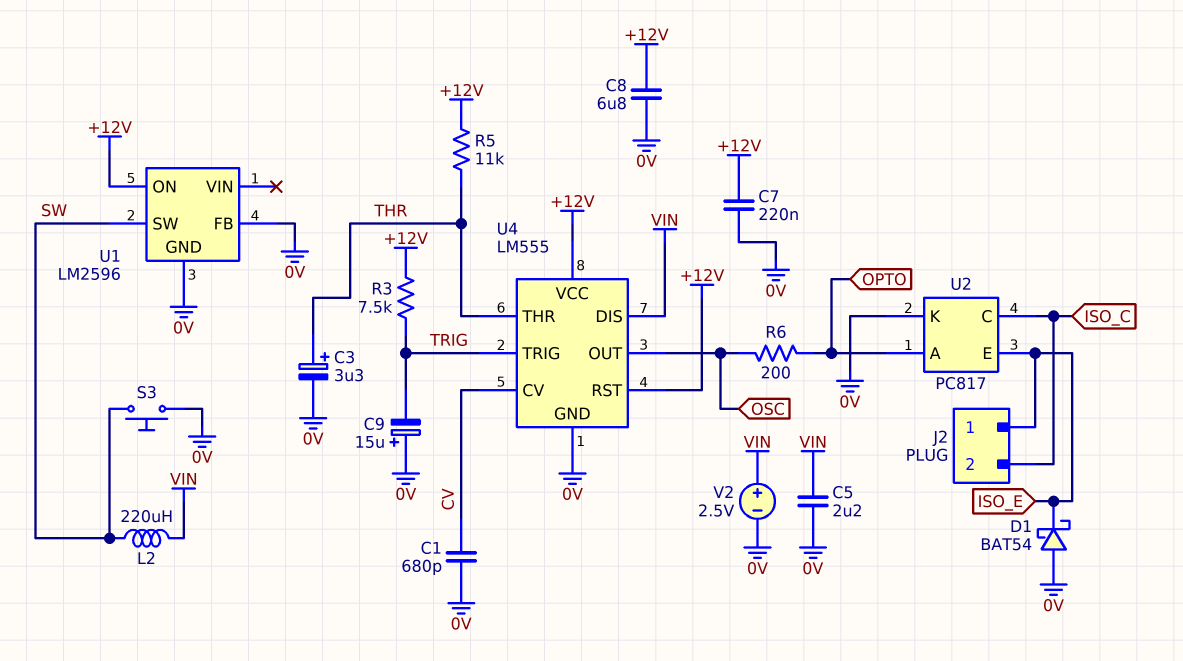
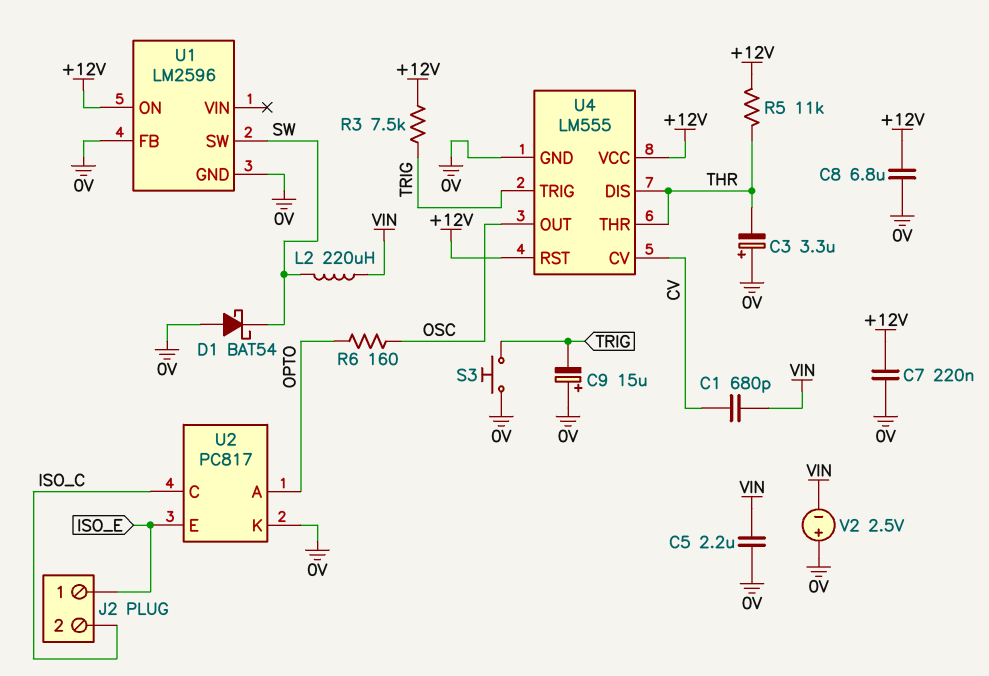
C1: 680pF (0V, CV) -> 680pF (CV, VIN)
C3: 3.3uF (plus THR, minus 0V) -> 3.3uF (plus 0V, minus THR)
D1: schottky BAT54 (A 0V, K ISO_E) -> schottky BAT54 (A 0V, K SW)
R6: 200 (OPTO, OSC) -> 160 (OPTO, OSC)
S3: button (0V, SW) -> button (0V, TRIG)
U4 pin DIS: VIN -> THR
V2: 2.5V (plus VIN, minus 0V) -> 2.5V (plus 0V, minus VIN)

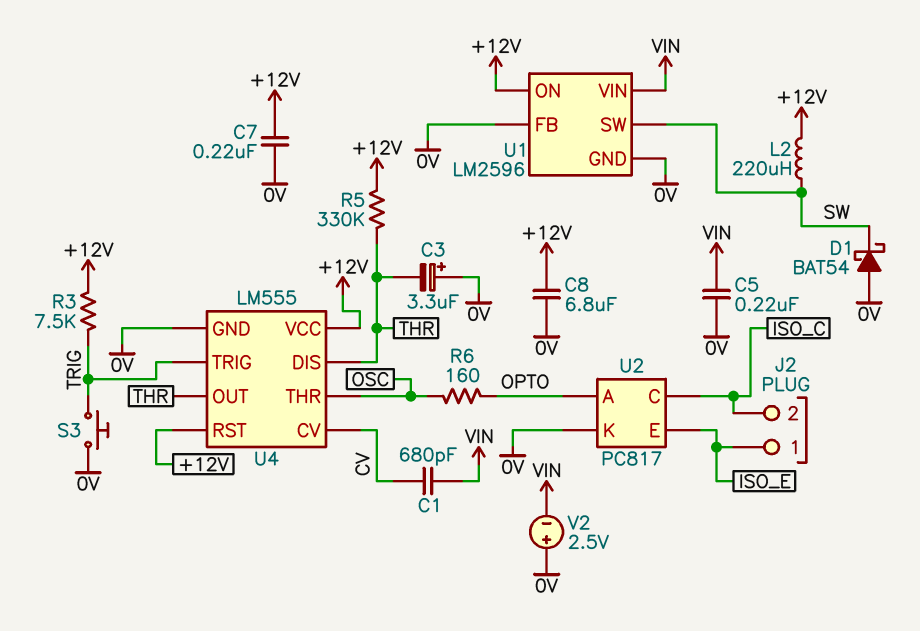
C5: 2.2uF (0V, VIN) -> 220nF (0V, VIN)
C9: 15uF (plus 0V, minus TRIG) -> none
L2: 220uH (SW, VIN) -> 220uH (+12V, SW)
R5: 11k (+12V, THR) -> 330k (+12V, THR)
U1 pin VIN: none -> VIN
U4 pin OUT: OSC -> THR
U4 pin THR: THR -> OSC

